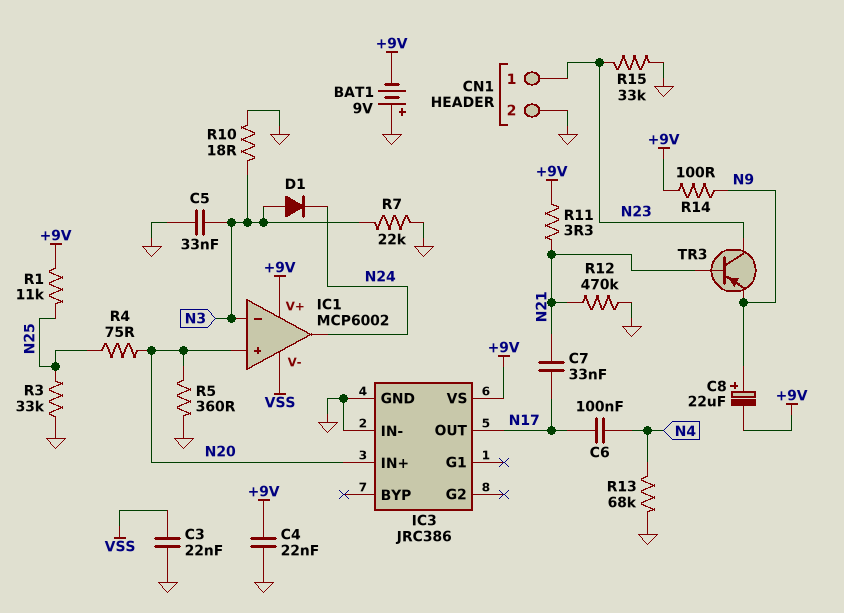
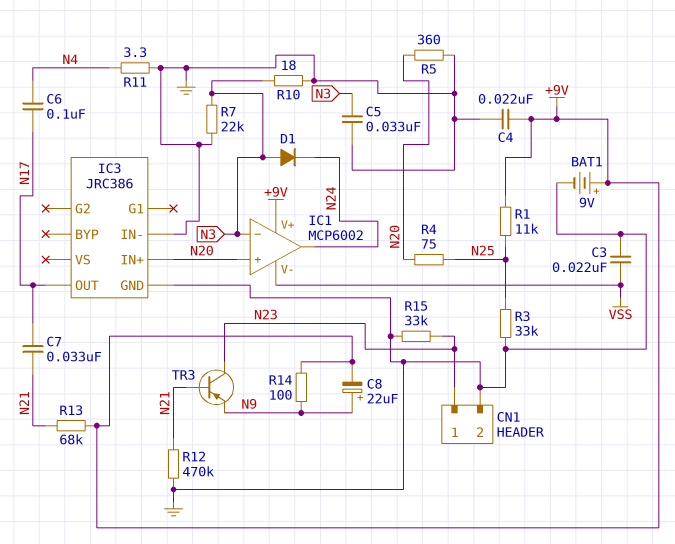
BAT1: 9V (plus GND, minus +9V) -> 9V (plus +9V, minus GND)
IC3 pin VS: +9V -> none
R11: 3.3 (+9V, N21) -> 3.3 (GND, N4)
R13: 68k (GND, N4) -> 68k (+9V, N21)

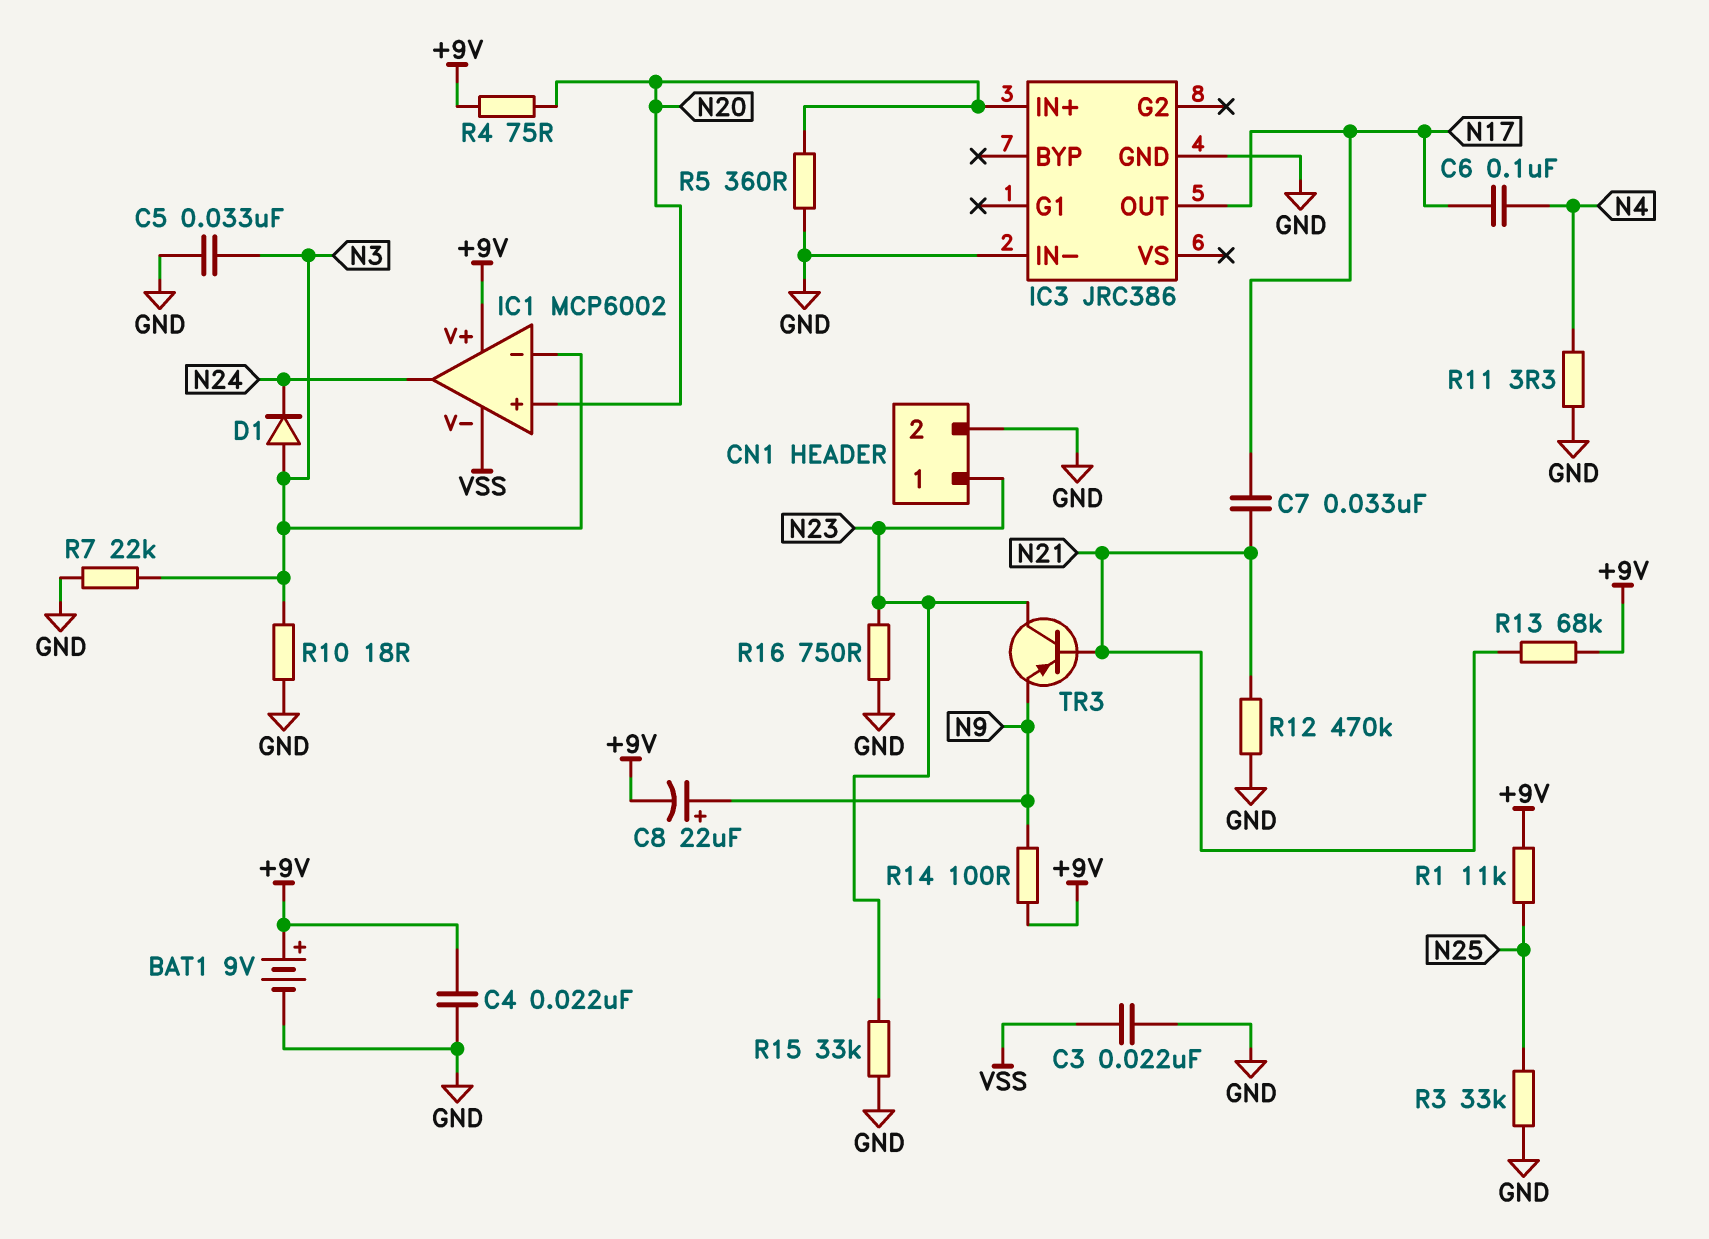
R4: 75 (N20, N25) -> 75 (+9V, N20)
R16: none -> 750 (GND, N23)

